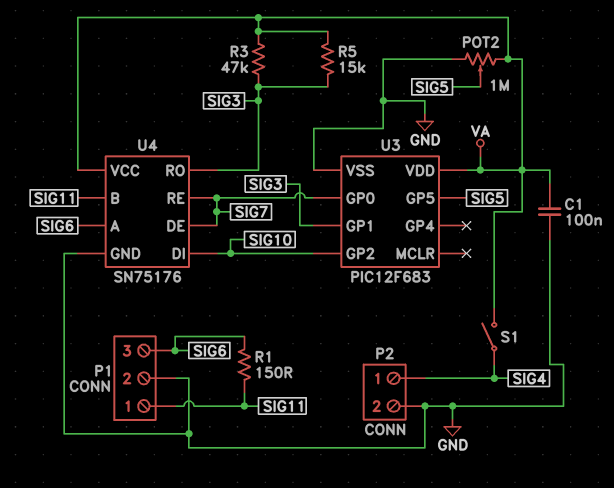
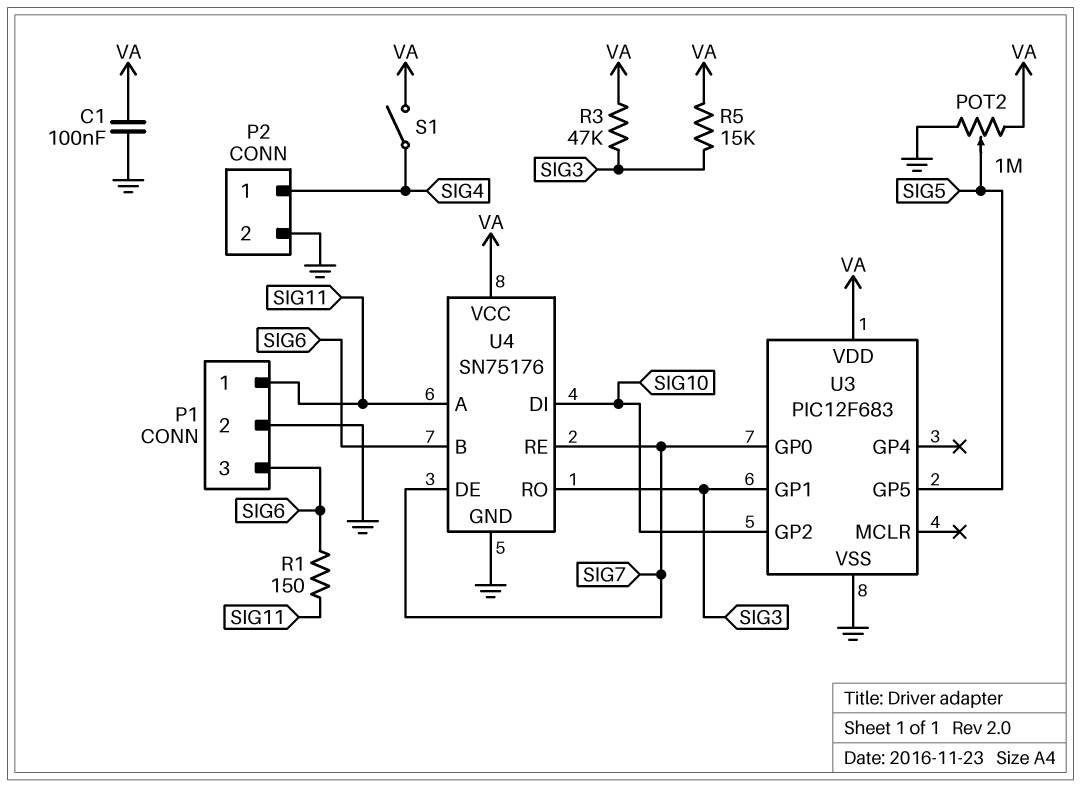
U4 pin A: SIG6 -> SIG11
U4 pin B: SIG11 -> SIG6

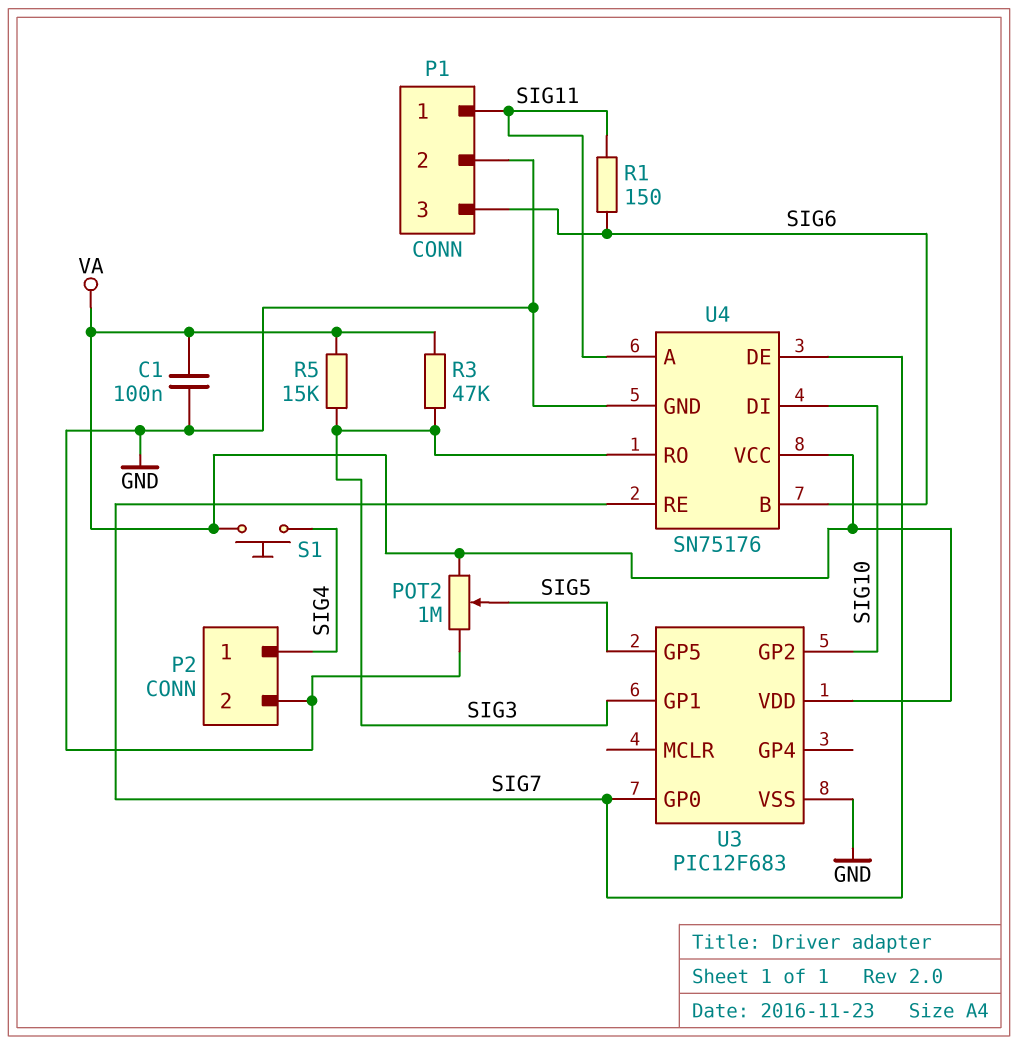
S1: switch (SIG4, VA) -> button (SIG4, VA)

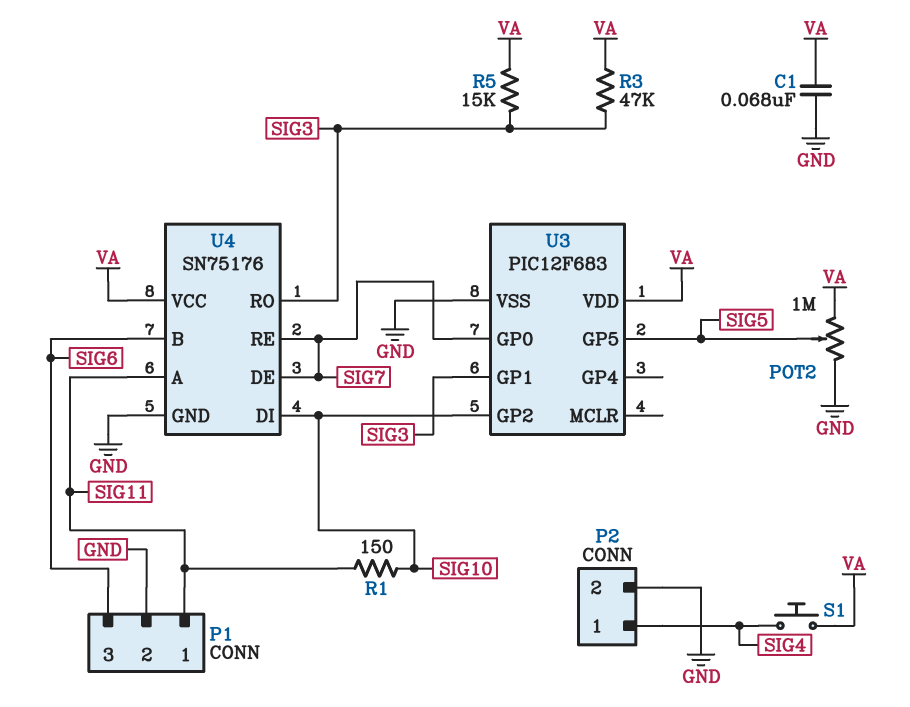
C1: 100nF (GND, VA) -> 68nF (GND, VA)
R1: 150 (SIG6, SIG11) -> 150 (SIG10, SIG11)

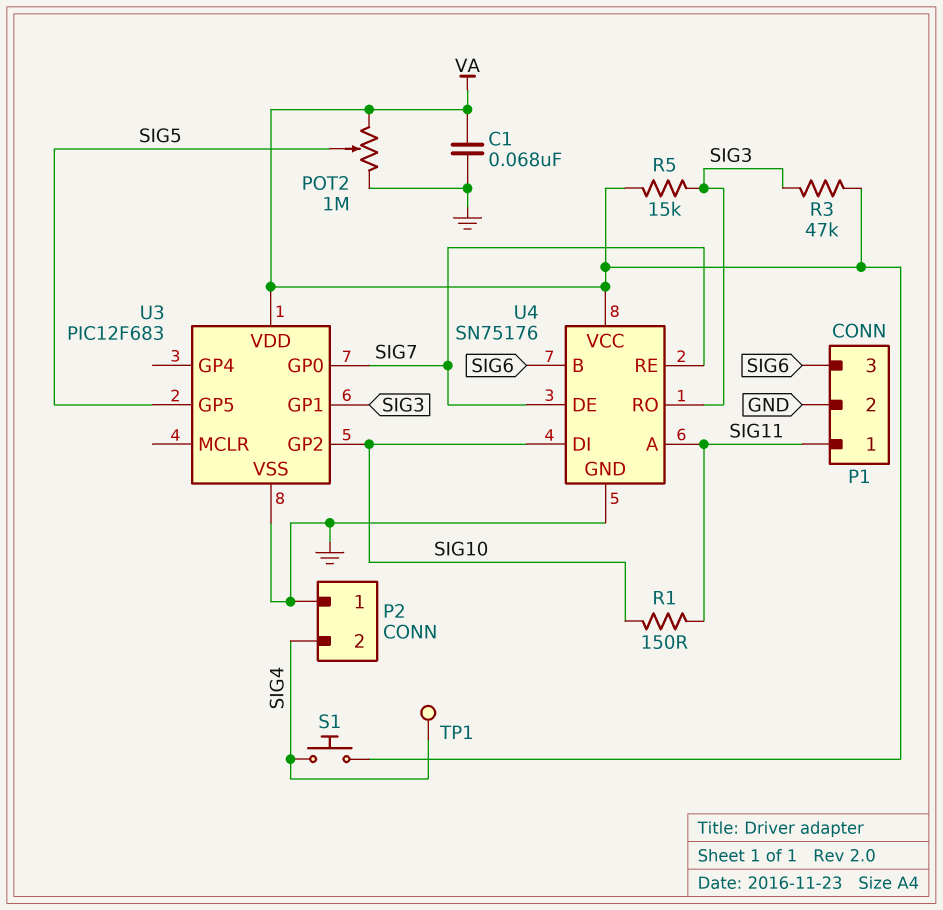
P2 pin 1: SIG4 -> GND
P2 pin 2: GND -> SIG4
TP1: none -> test point (SIG4)

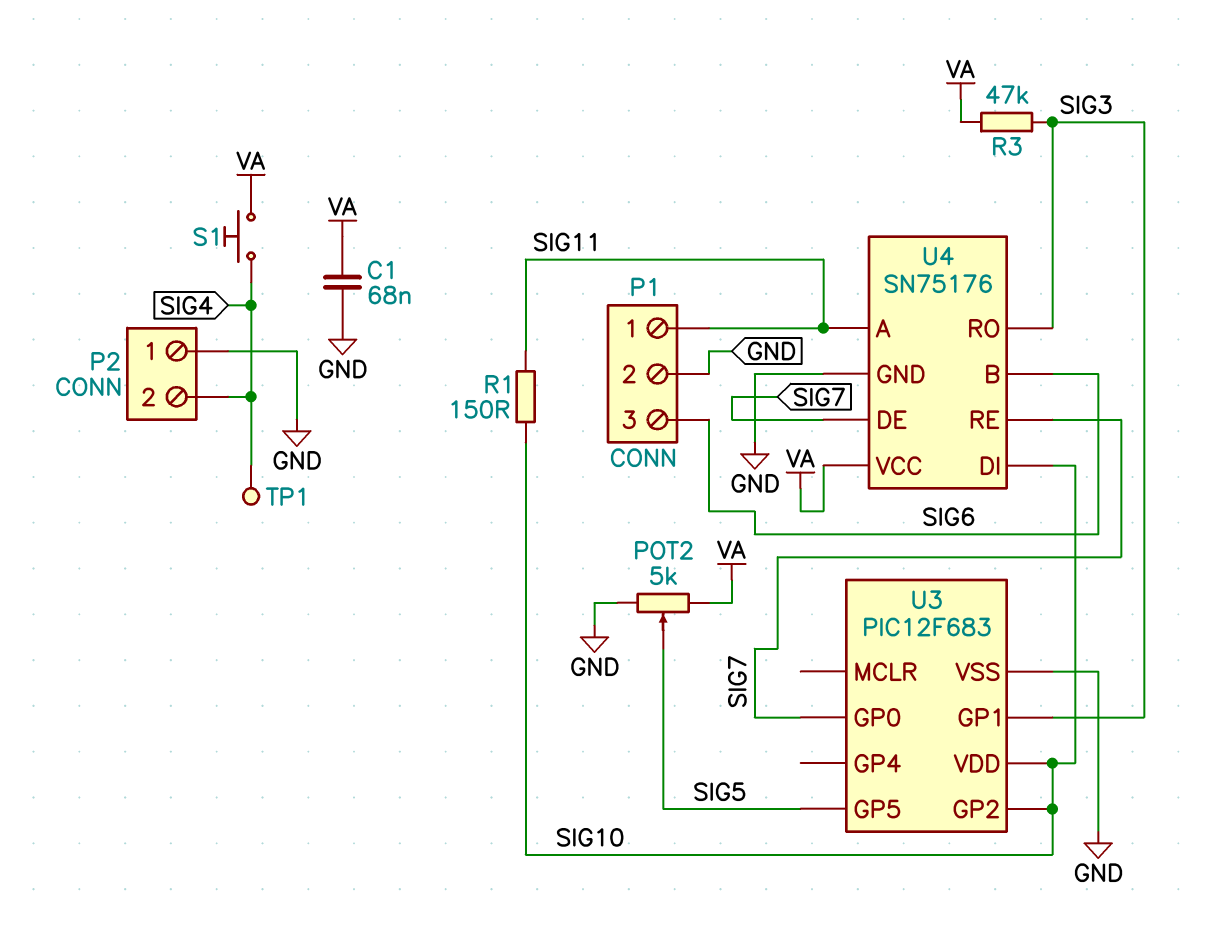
POT2: 1M (GND, VA, wiper SIG5) -> 5k (GND, VA, wiper SIG5)
R5: 15k (SIG3, VA) -> none
U3 pin VDD: VA -> SIG10

